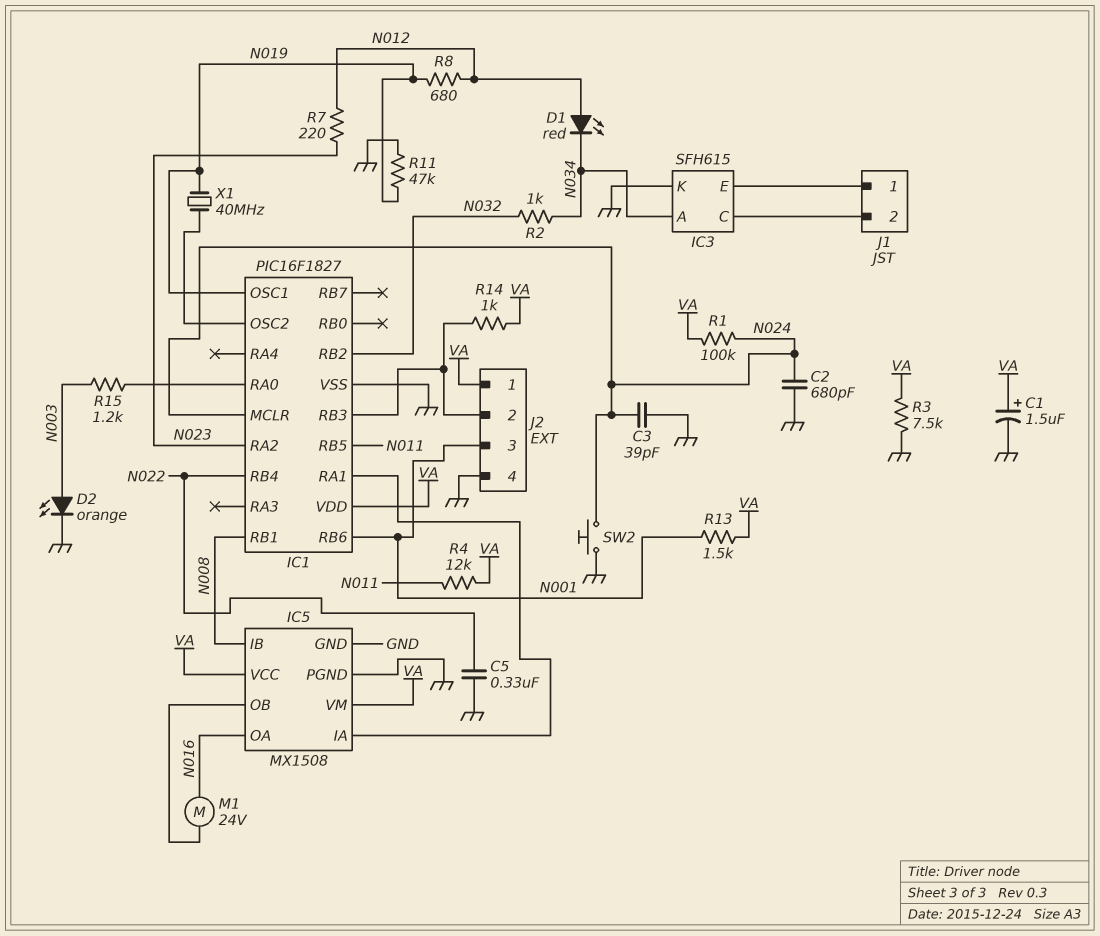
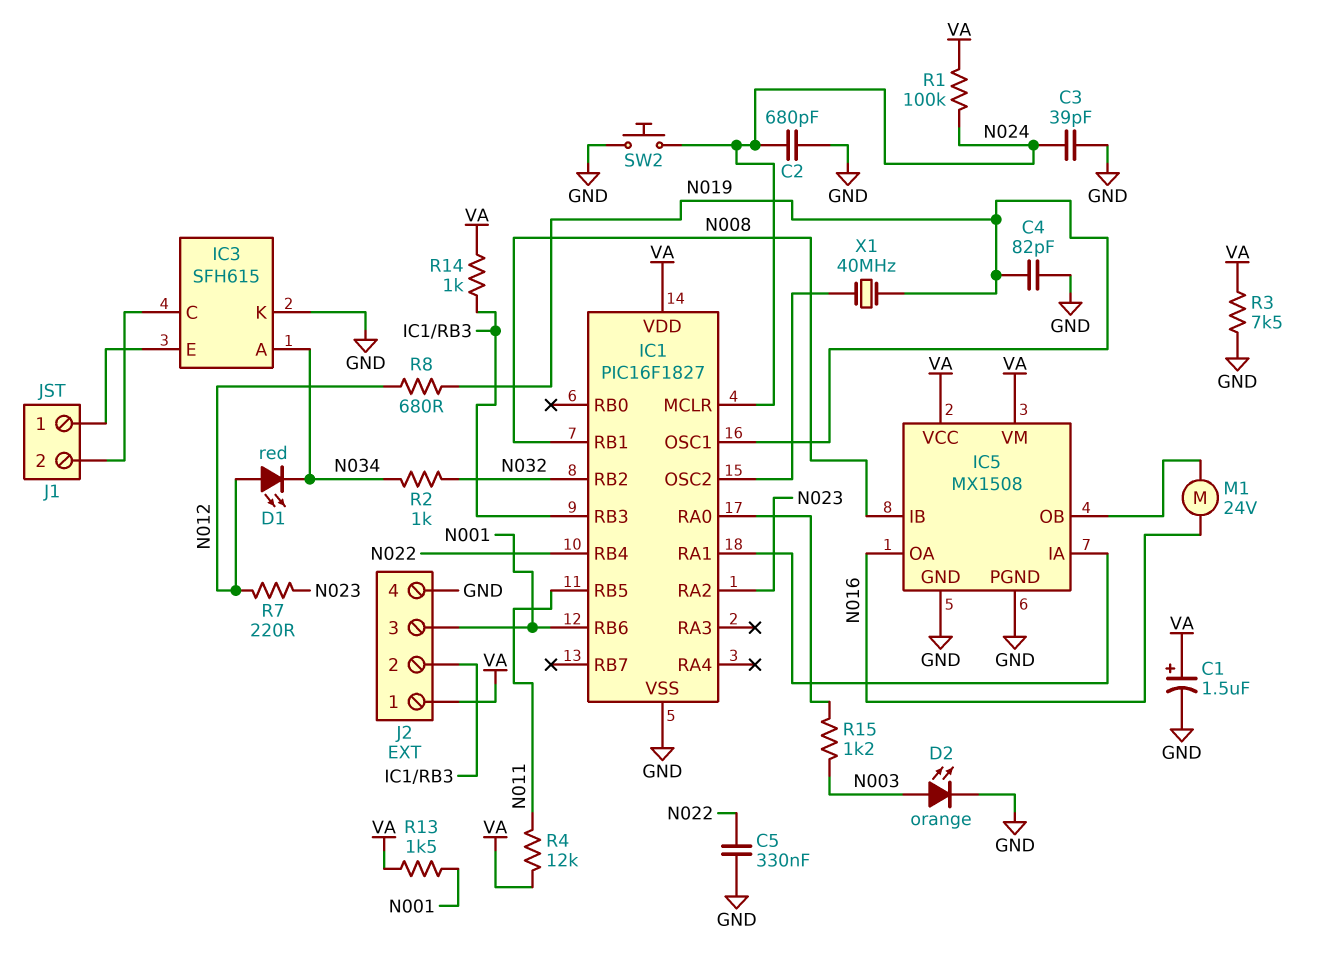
C4: none -> 82pF (GND, N019)
R11: 47k (GND, N019) -> none

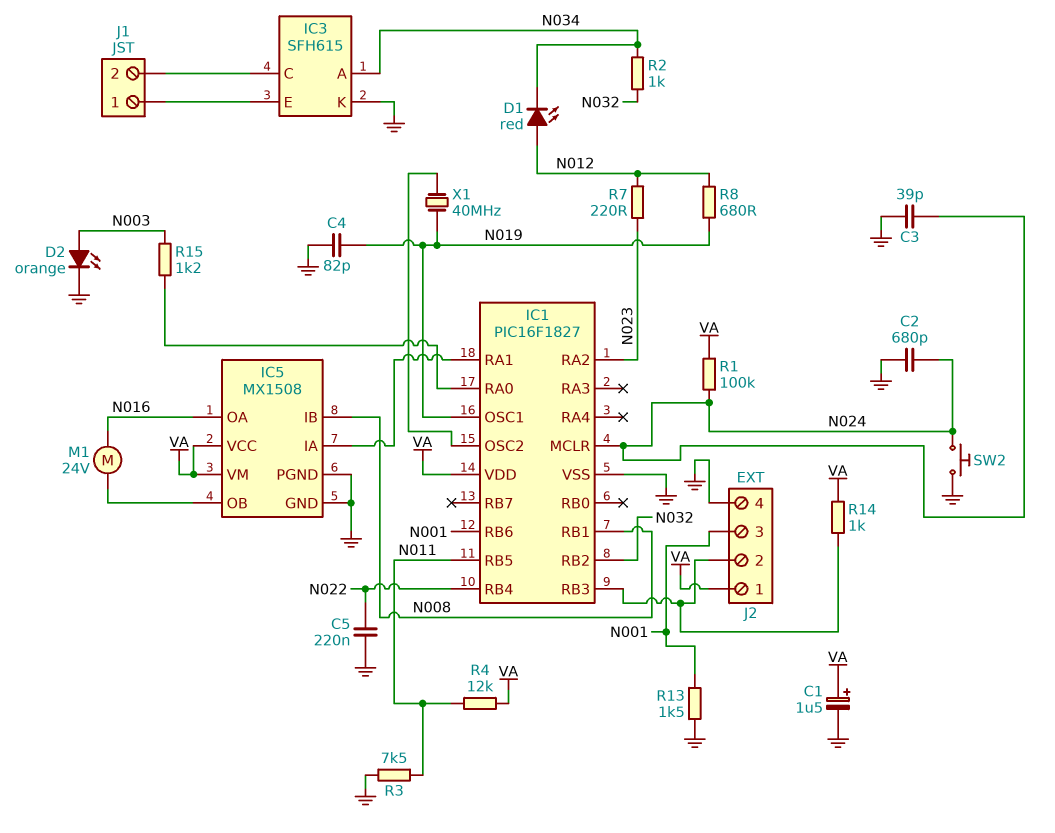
C5: 330nF (GND, N022) -> 220nF (GND, N022)
R3: 7.5k (GND, VA) -> 7.5k (GND, N011)
R13: 1.5k (N001, VA) -> 1.5k (GND, N001)

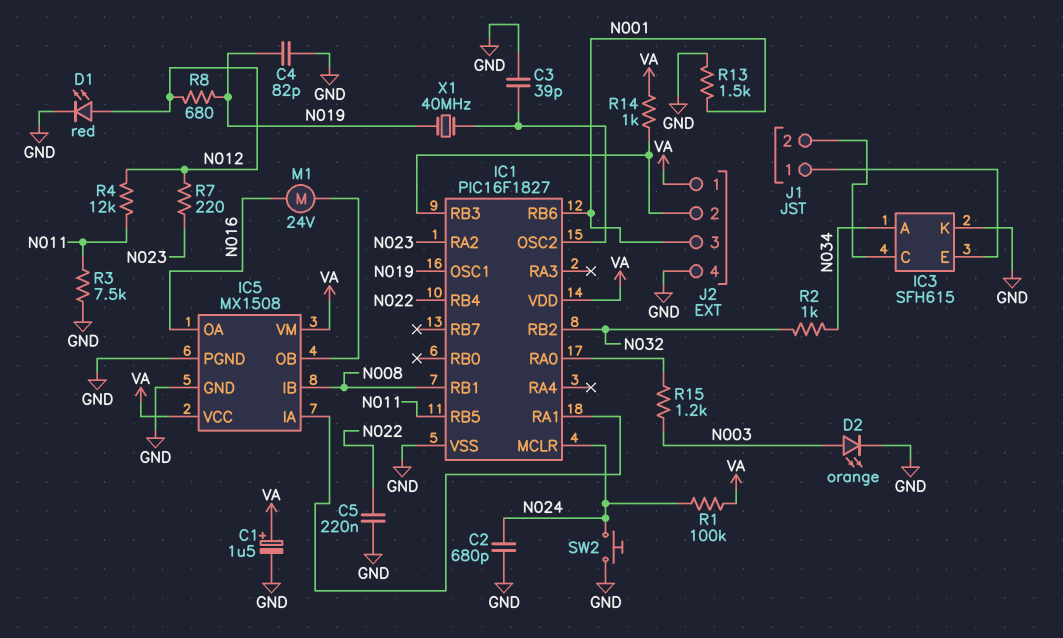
C3: 39pF (GND, N024) -> 39pF (GND, IC1/OSC2)
D1: LED red (A N012, K N034) -> LED red (A N012, K GND)
R4: 12k (N011, VA) -> 12k (N011, N012)

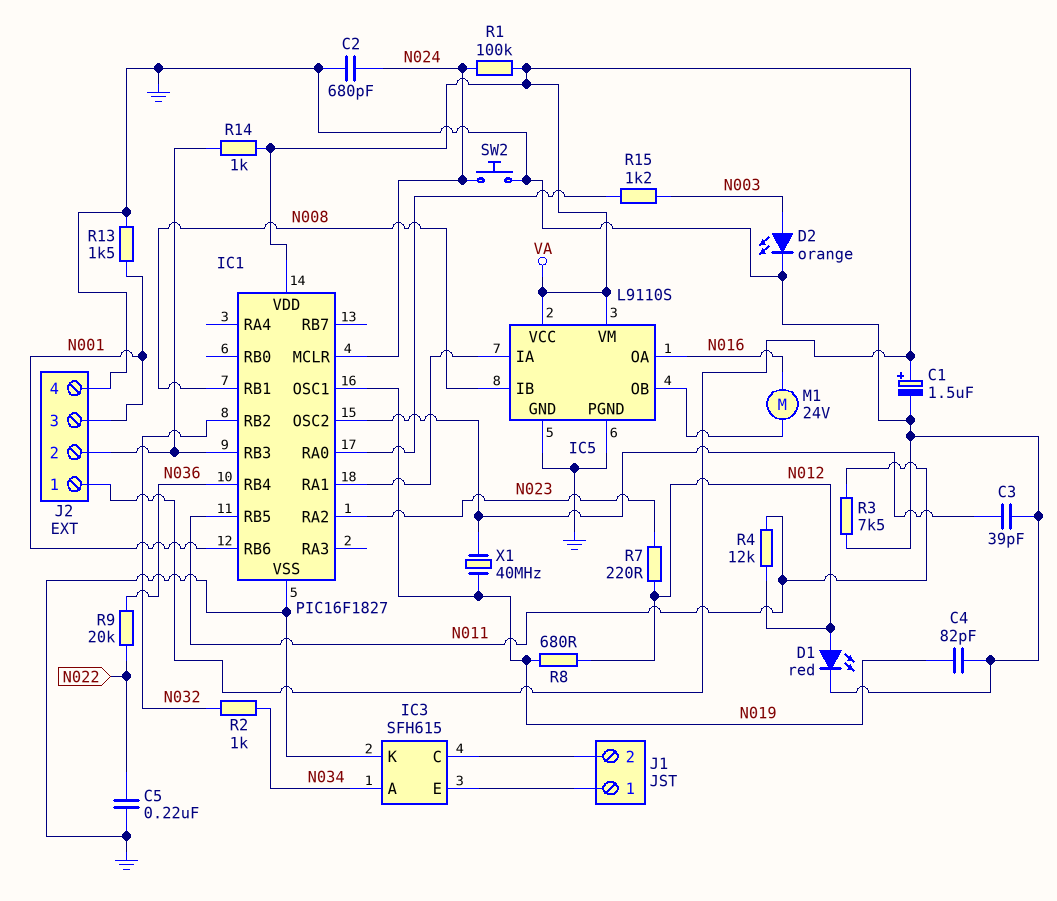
IC1 pin RB4: N022 -> N036
IC5: MX1508 -> L9110S
R9: none -> 20k (N022, N036)

